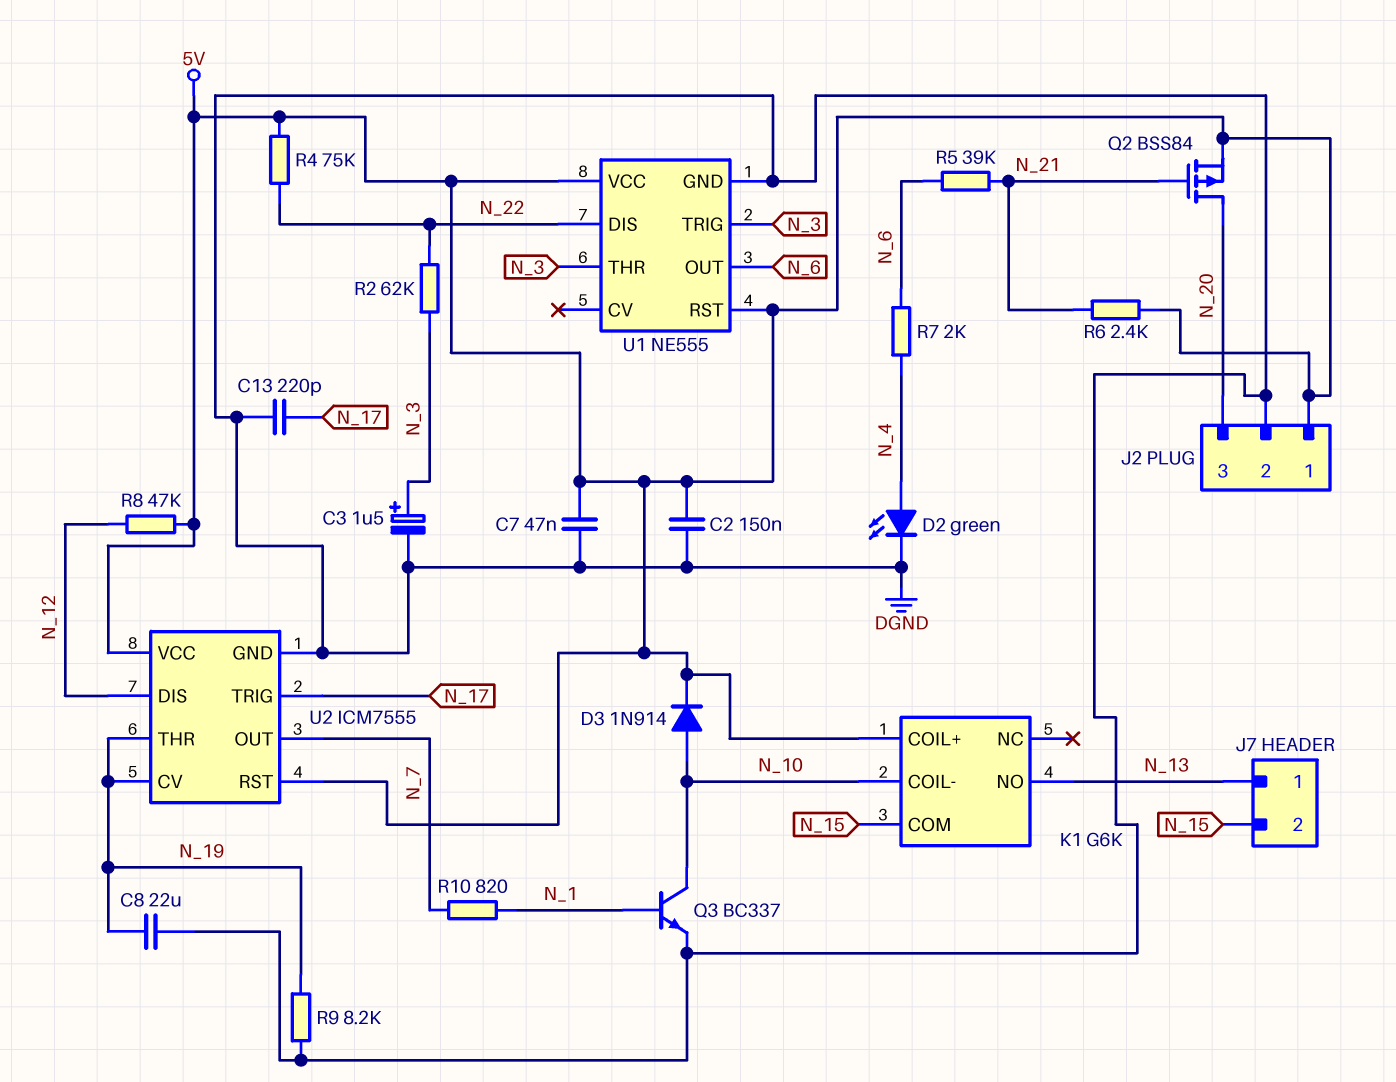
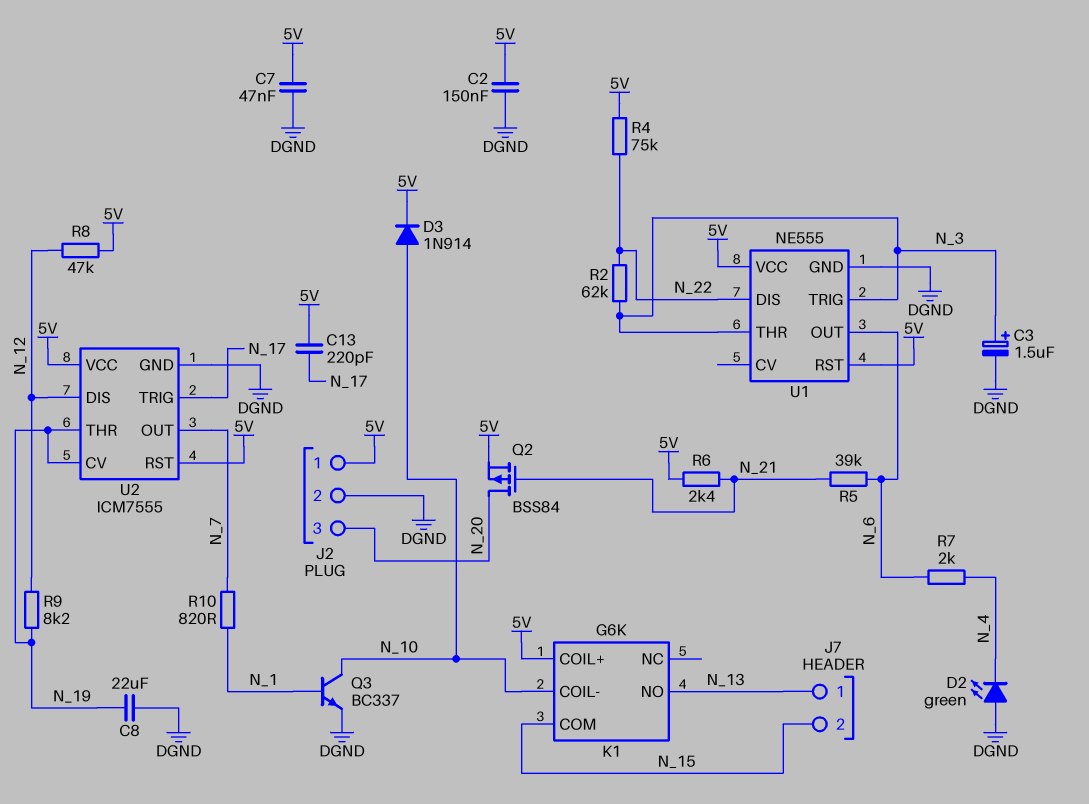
C13: 220pF (DGND, N_17) -> 220pF (5V, N_17)
D2: LED green (A N_4, K DGND) -> LED green (A DGND, K N_4)
R9: 8.2k (DGND, N_19) -> 8.2k (N_12, N_19)

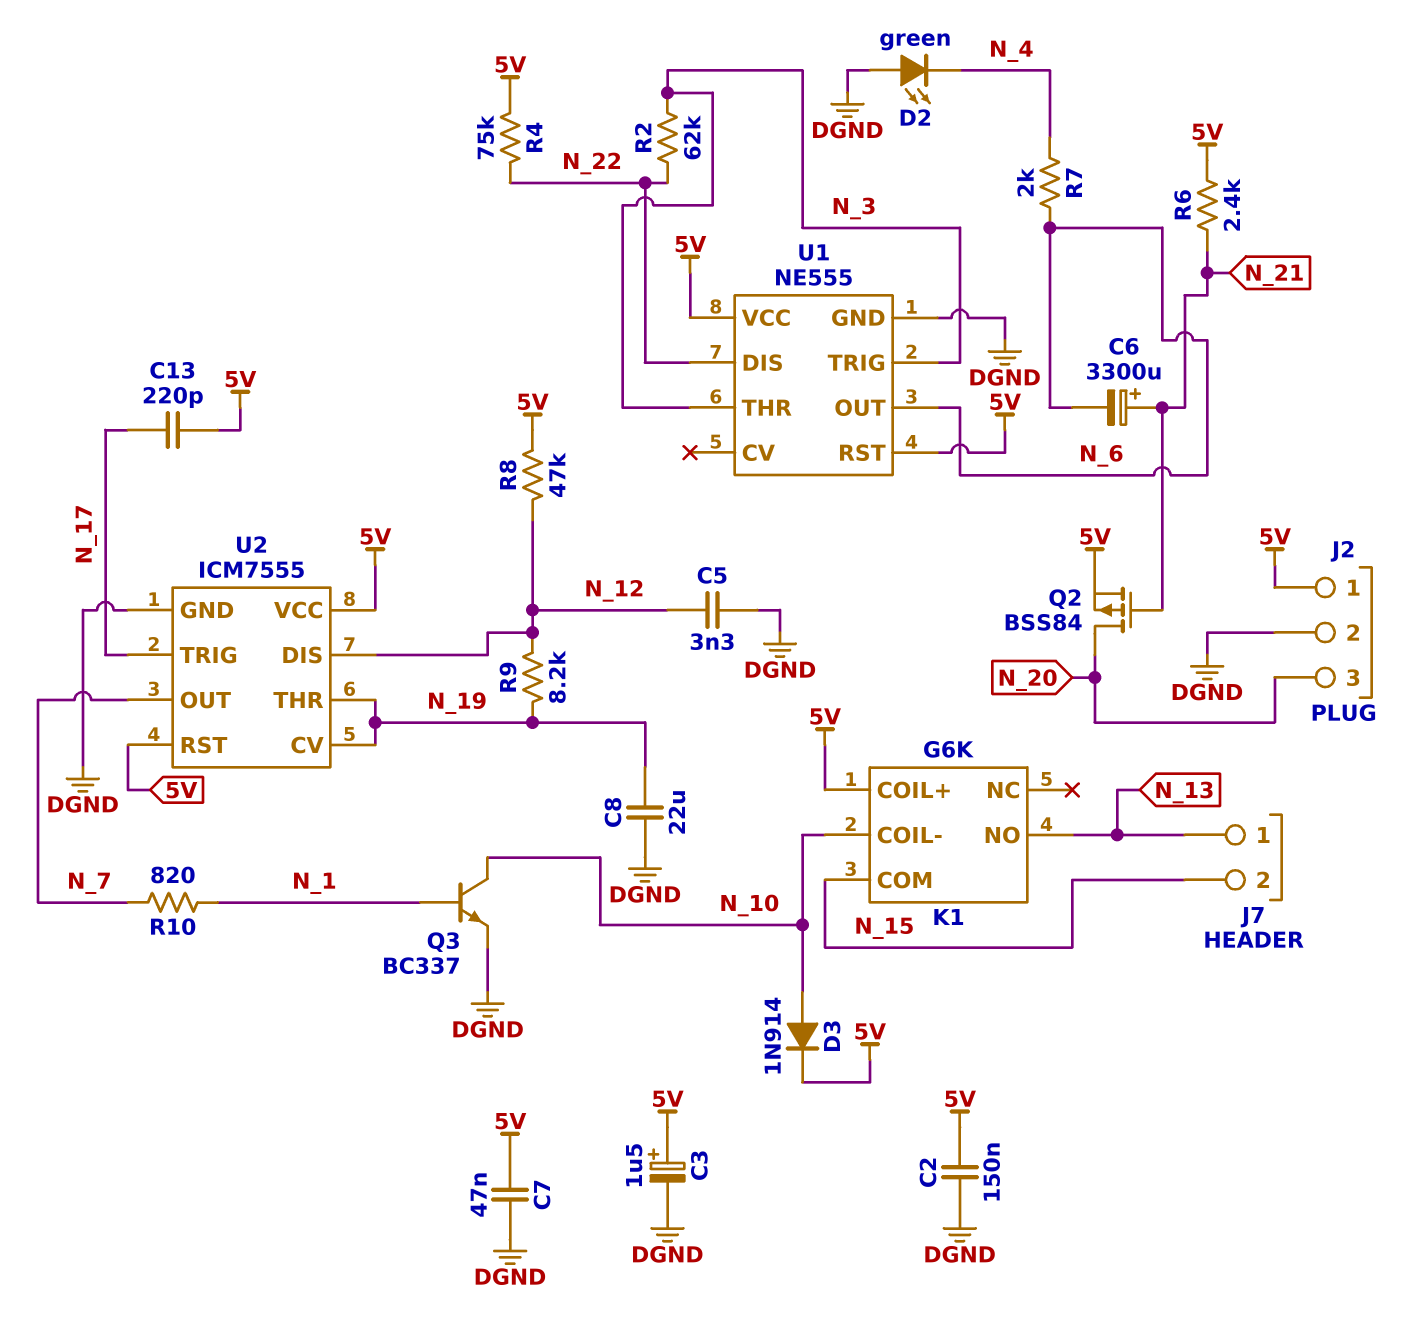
C3: 1.5uF (plus N_3, minus DGND) -> 1.5uF (plus 5V, minus DGND)
C5: none -> 3.3nF (DGND, N_12)
C6: none -> 3300uF (plus N_21, minus N_6)
R5: 39k (N_6, N_21) -> none

